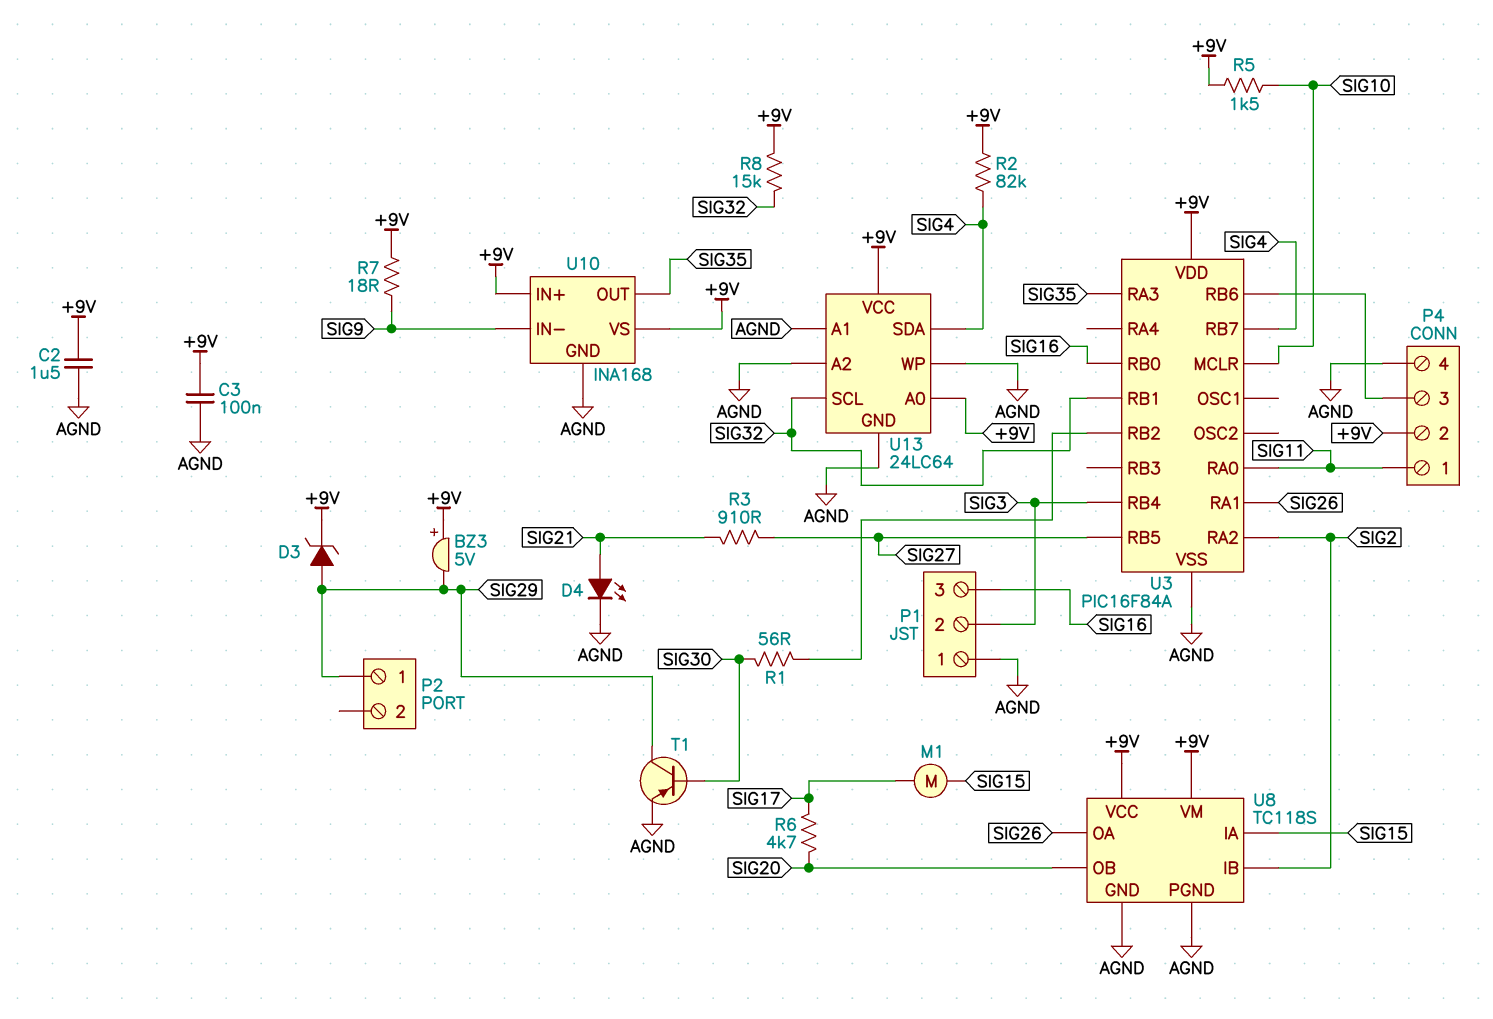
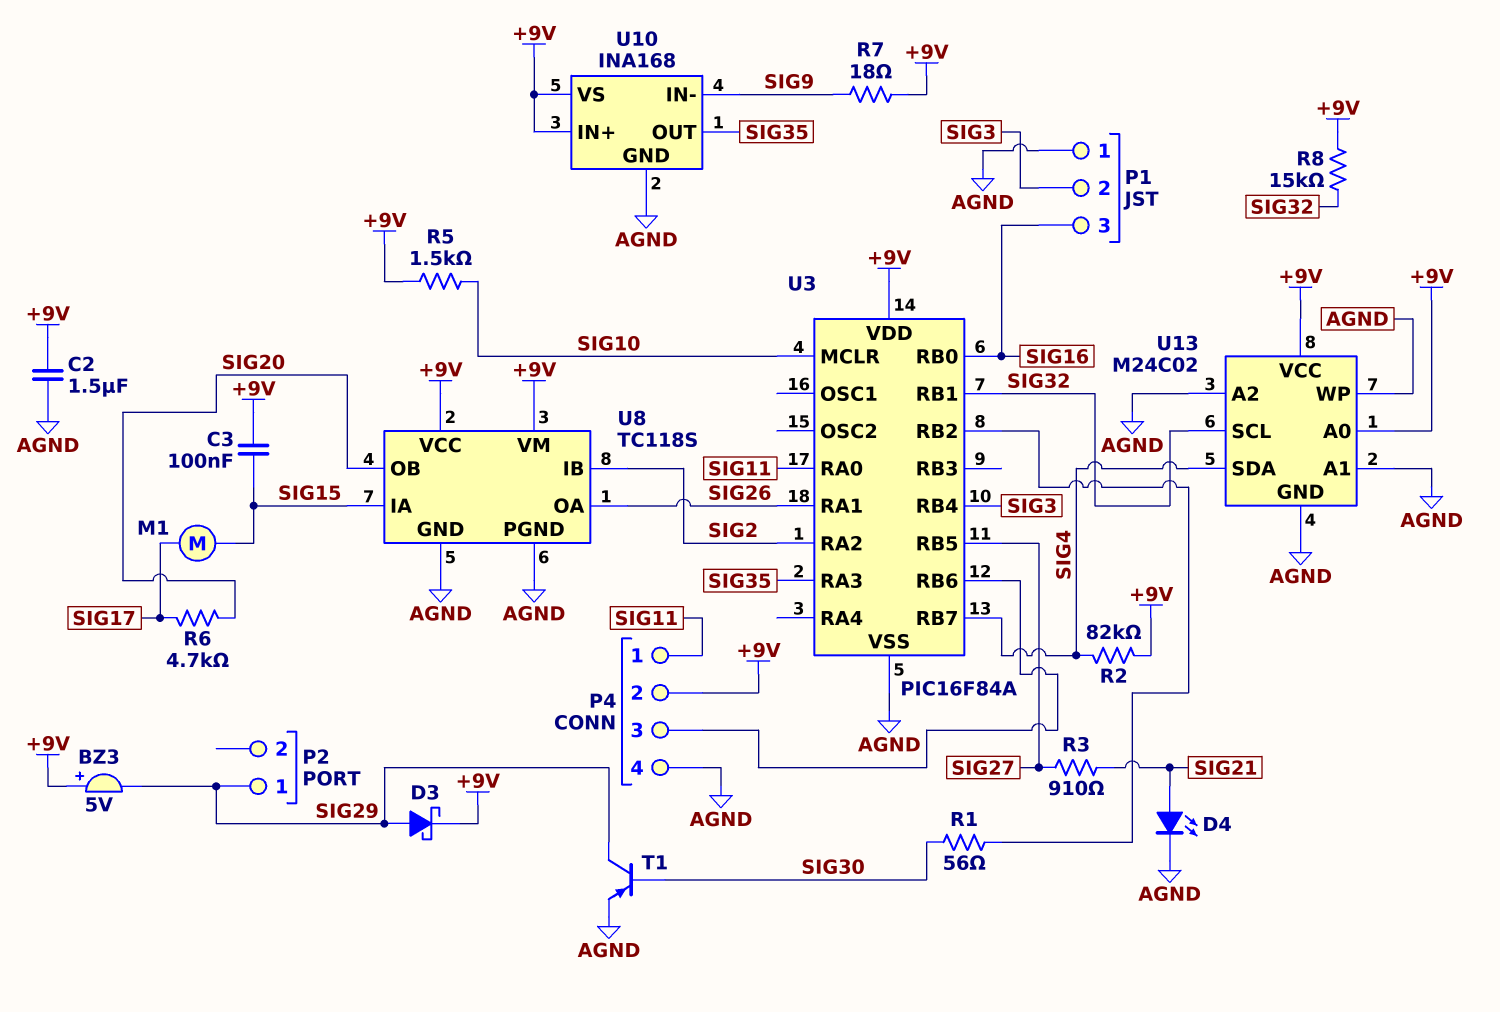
C3: 100nF (+9V, AGND) -> 100nF (+9V, SIG15)
D3: zener (A SIG29, K +9V) -> schottky (A SIG29, K +9V)
U13: 24LC64 -> M24C02

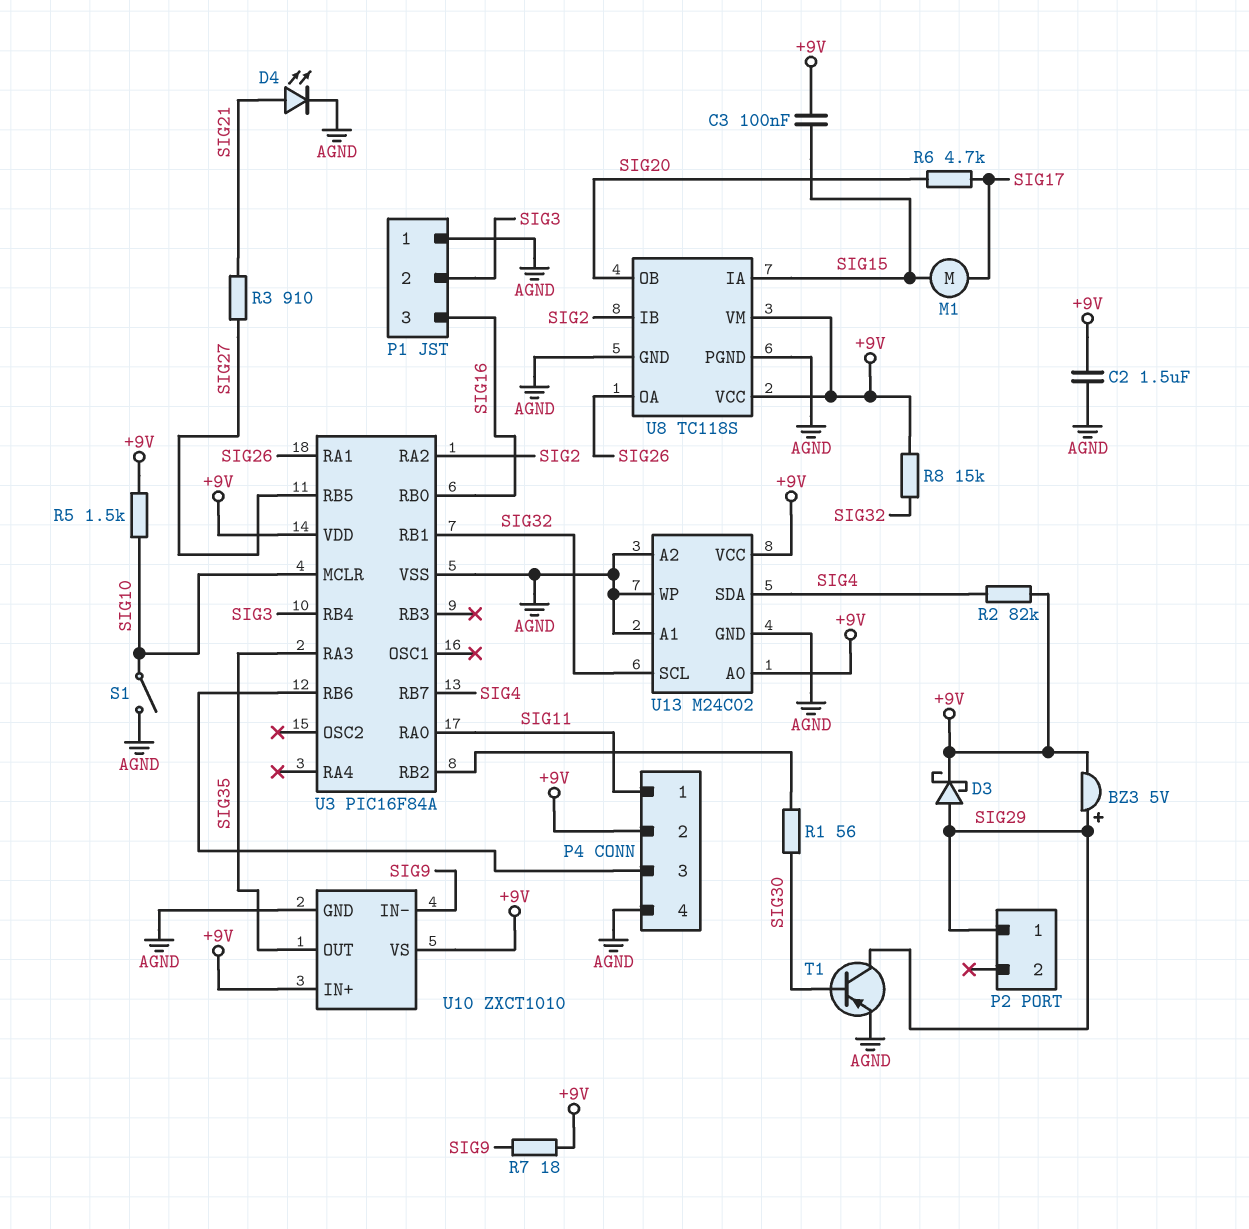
BZ3: buzzer 5V (plus +9V, minus SIG29) -> buzzer 5V (plus SIG29, minus +9V)
S1: none -> switch (AGND, SIG10)
U10: INA168 -> ZXCT1010

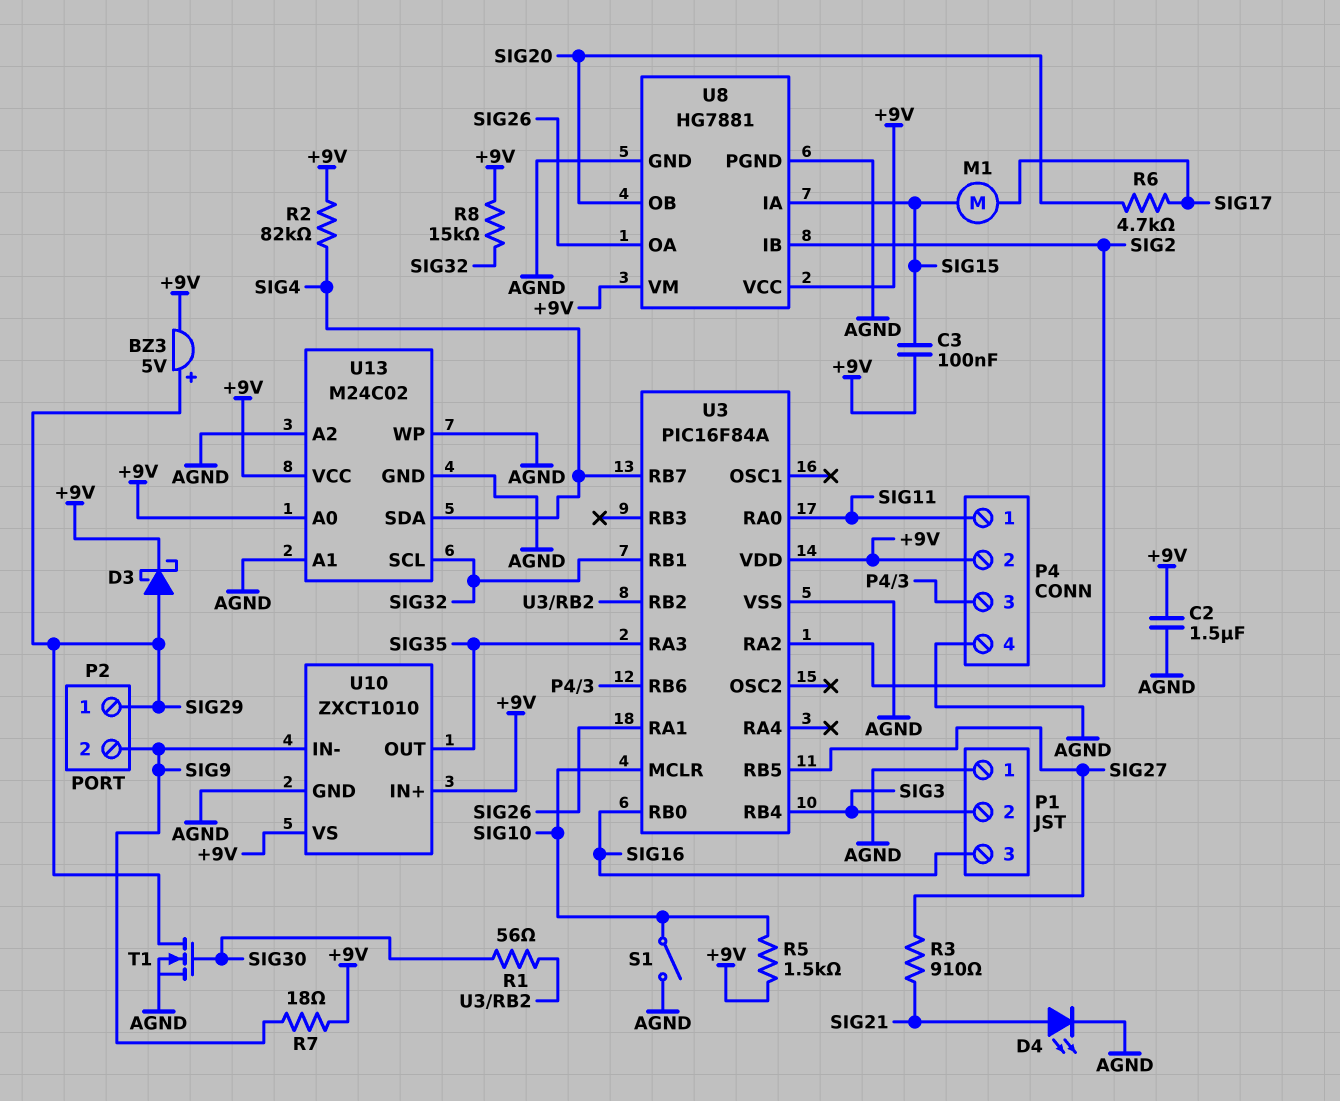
P2 pin 2: none -> SIG9
T1: PNP (B SIG30, C SIG29, E AGND) -> NMOS (G SIG30, D SIG29, S AGND)
U8: TC118S -> HG7881

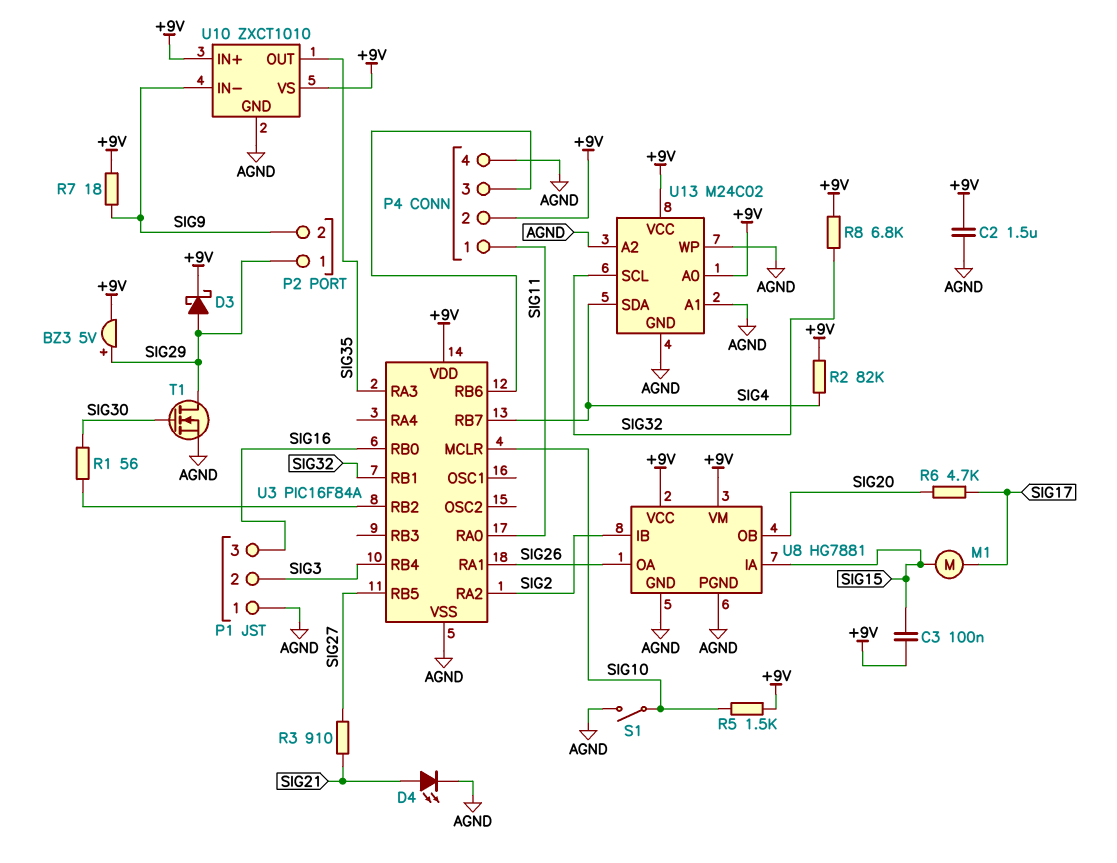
R8: 15k (+9V, SIG32) -> 6.8k (+9V, SIG32)

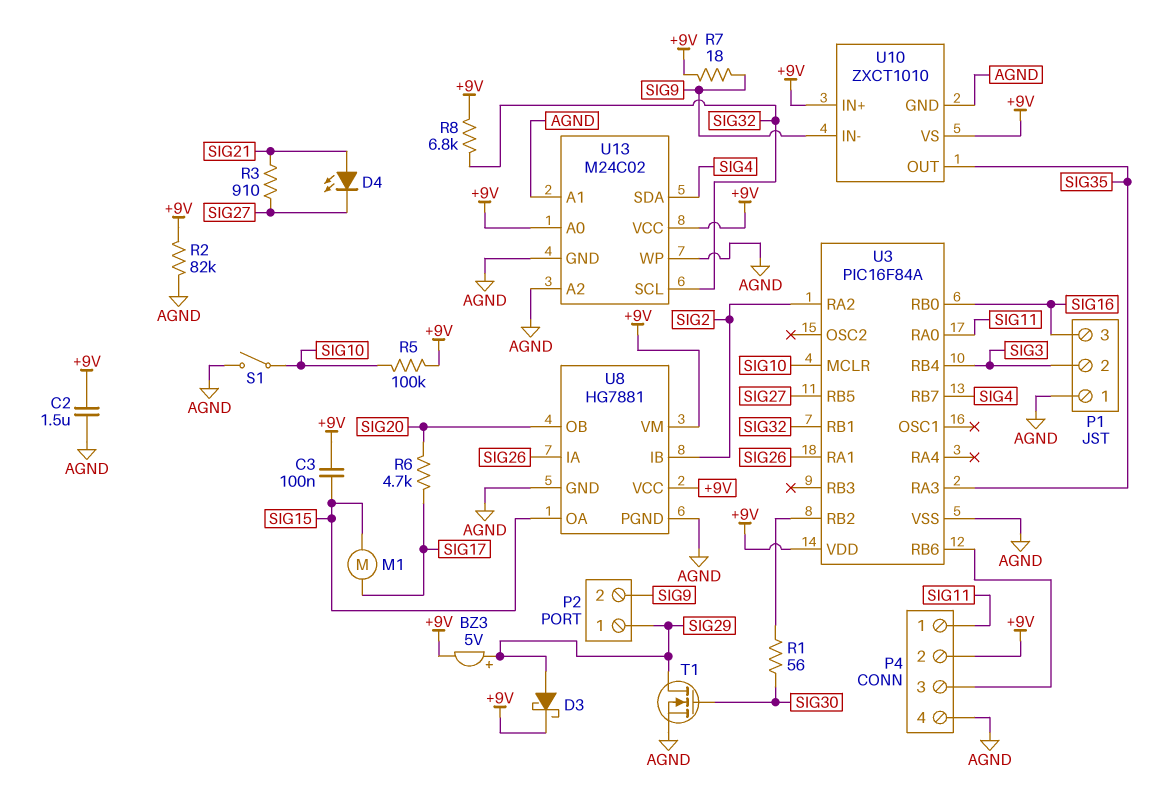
D4: LED (A SIG21, K AGND) -> LED (A SIG21, K SIG27)
R2: 82k (+9V, SIG4) -> 82k (+9V, AGND)
R5: 1.5k (+9V, SIG10) -> 100k (+9V, SIG10)
U8 pin IA: SIG15 -> SIG26
U8 pin OA: SIG26 -> SIG15

